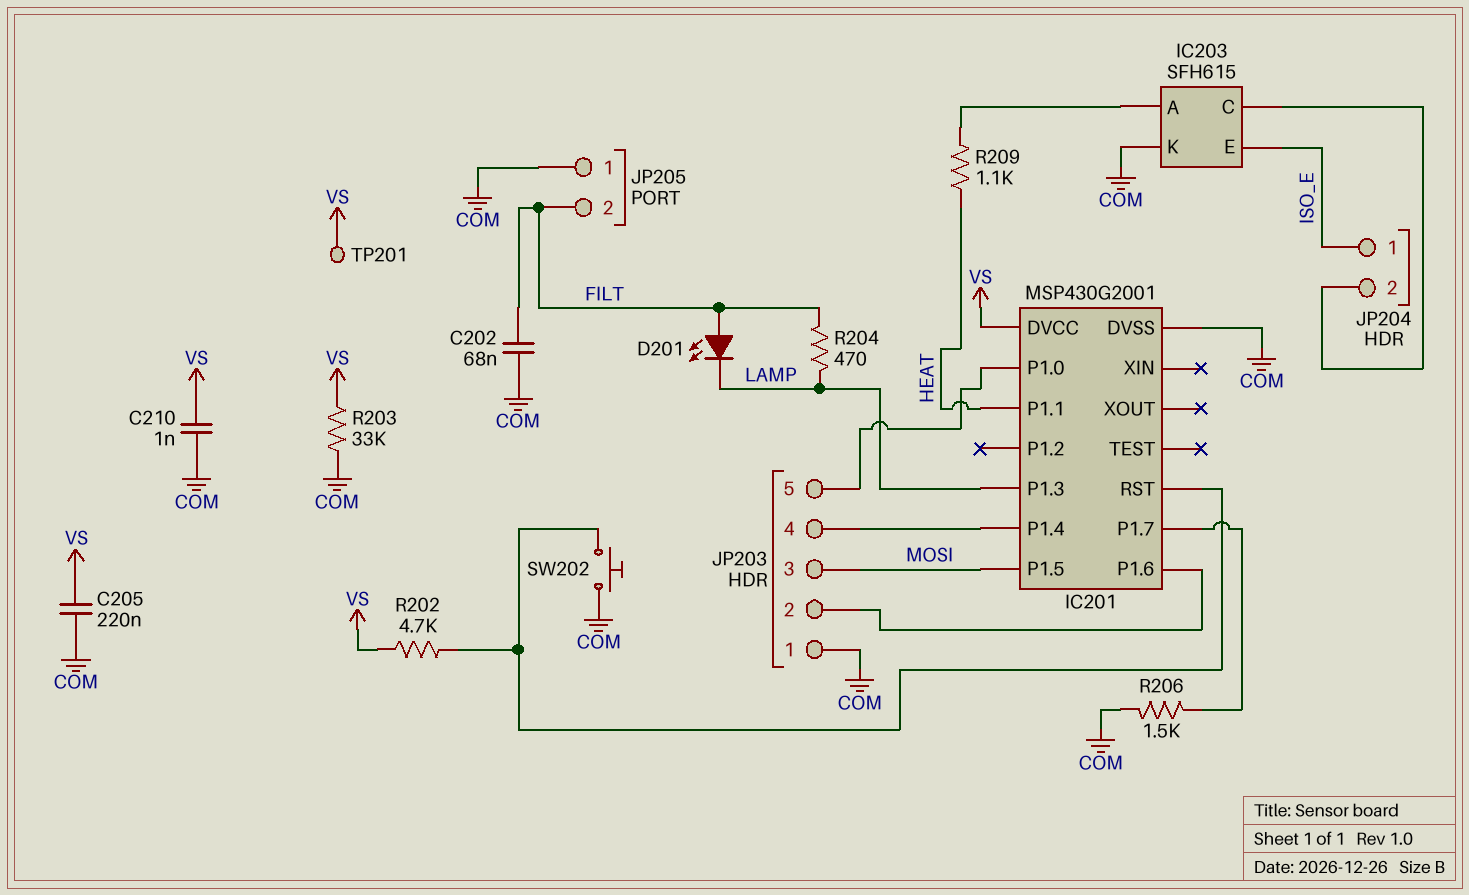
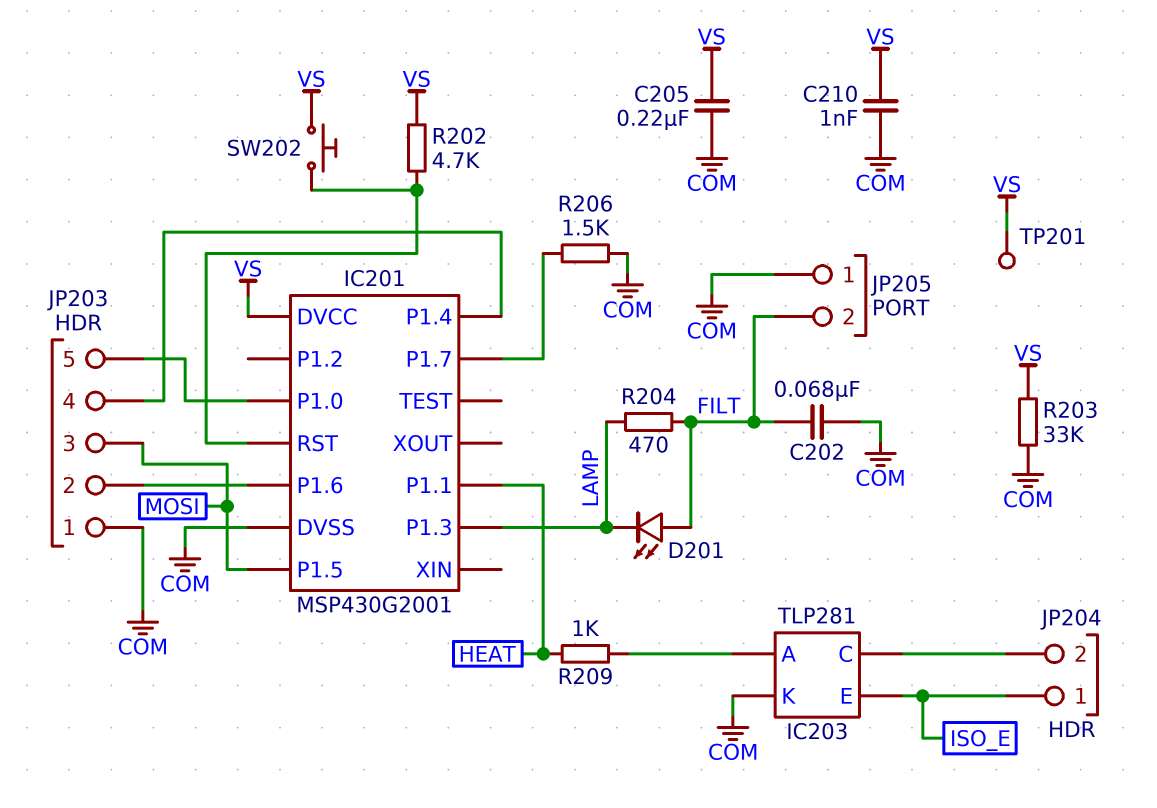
IC203: SFH615 -> TLP281
R209: 1.1k (HEAT, IC203/A) -> 1k (HEAT, IC203/A)
SW202: button (COM, IC201/RST) -> button (IC201/RST, VS)

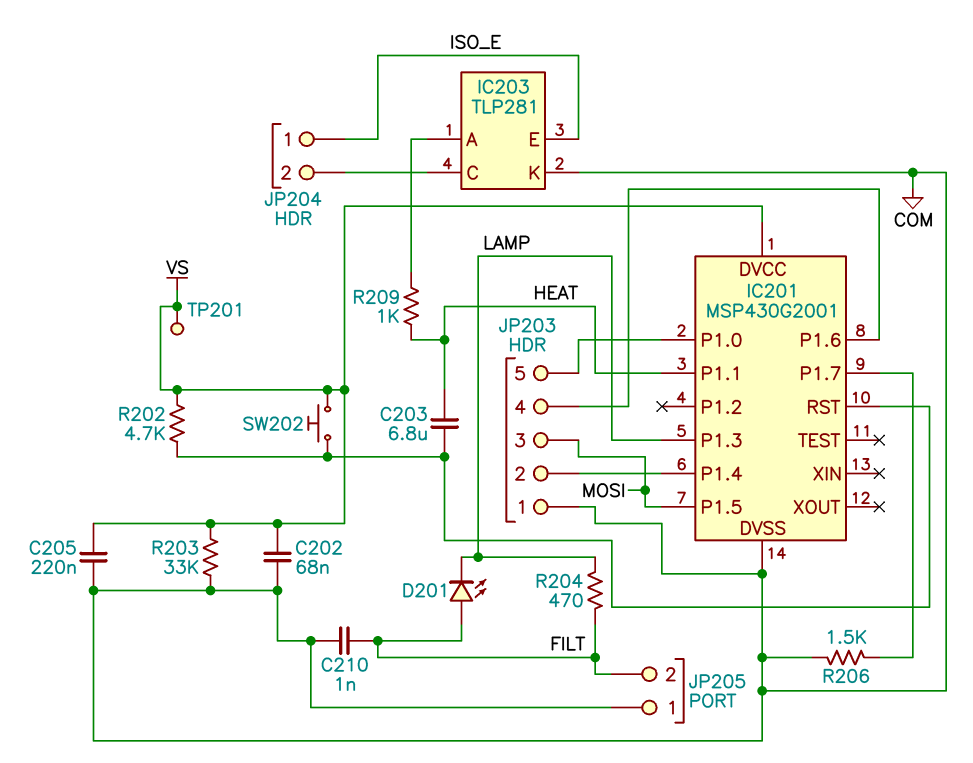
C202: 68nF (COM, FILT) -> 68nF (COM, VS)
C203: none -> 6.8uF (HEAT, IC201/RST)
C210: 1nF (COM, VS) -> 1nF (COM, FILT)
JP203 pin 2: IC201/P1.6 -> IC201/P1.4
JP203 pin 4: IC201/P1.4 -> IC201/P1.6

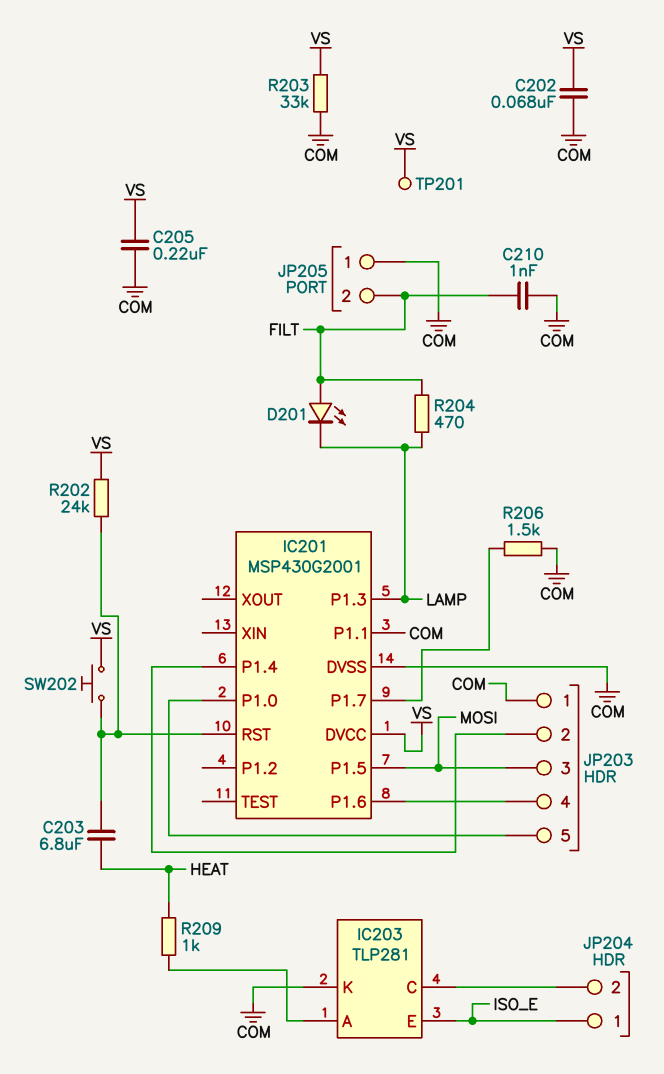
IC201 pin P1.1: HEAT -> COM
R202: 4.7k (IC201/RST, VS) -> 24k (IC201/RST, VS)

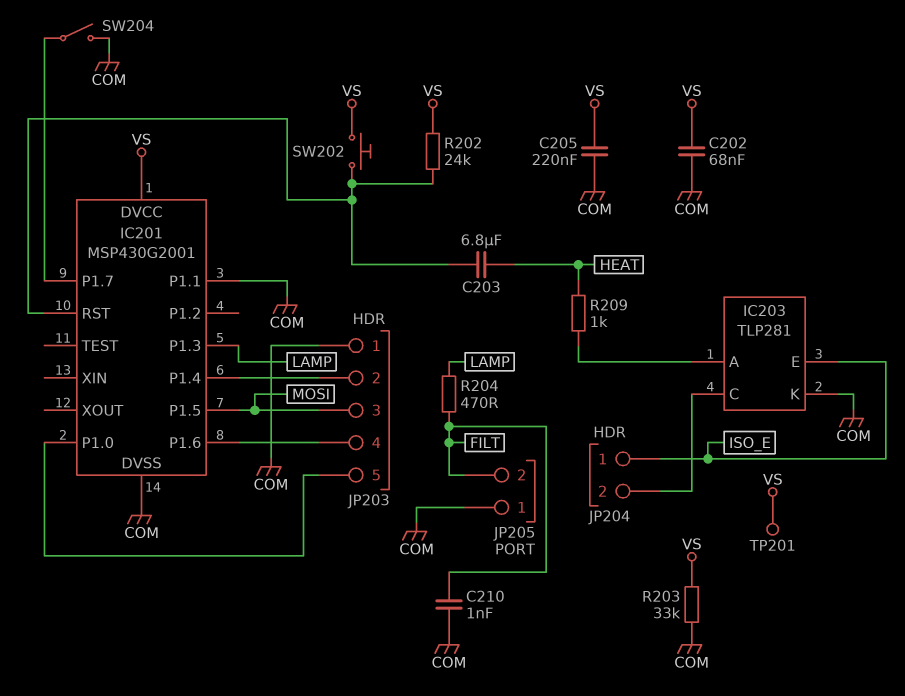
D201: LED (A FILT, K LAMP) -> none
R206: 1.5k (COM, IC201/P1.7) -> none
SW204: none -> switch (COM, IC201/P1.7)

